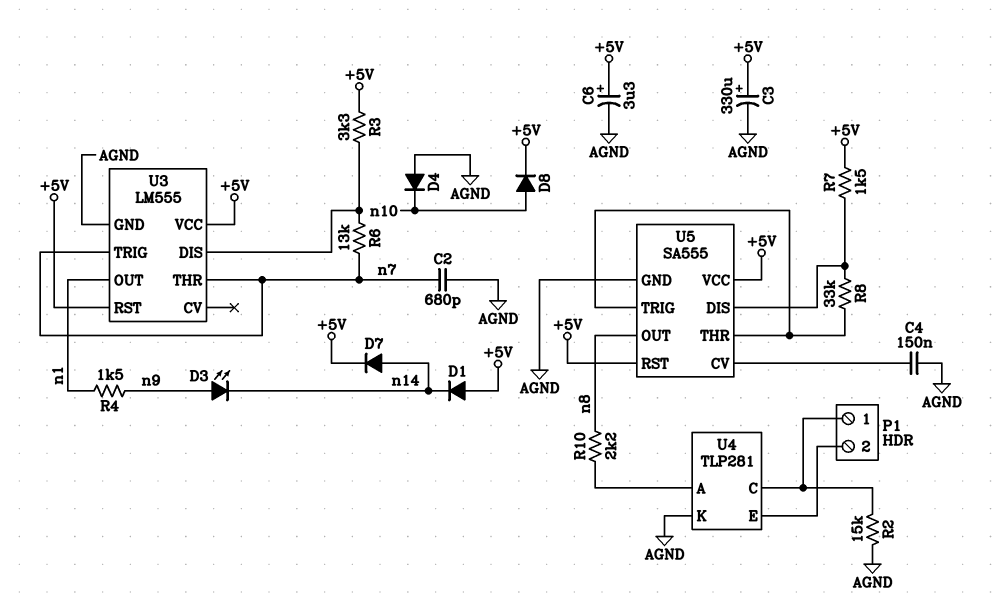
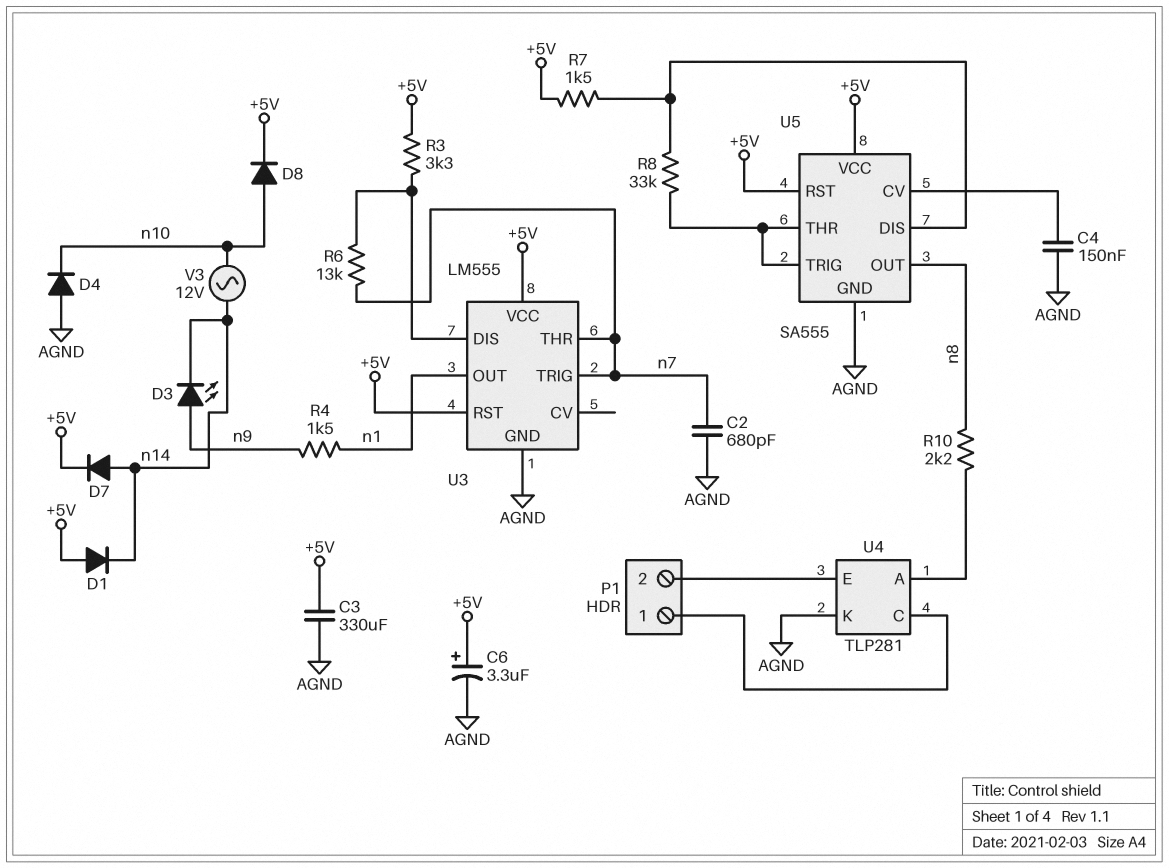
C3: 330uF (plus +5V, minus AGND) -> 330uF (+5V, AGND)
R2: 15k (AGND, P1/1) -> none
V3: none -> AC 12V (n10, n14)

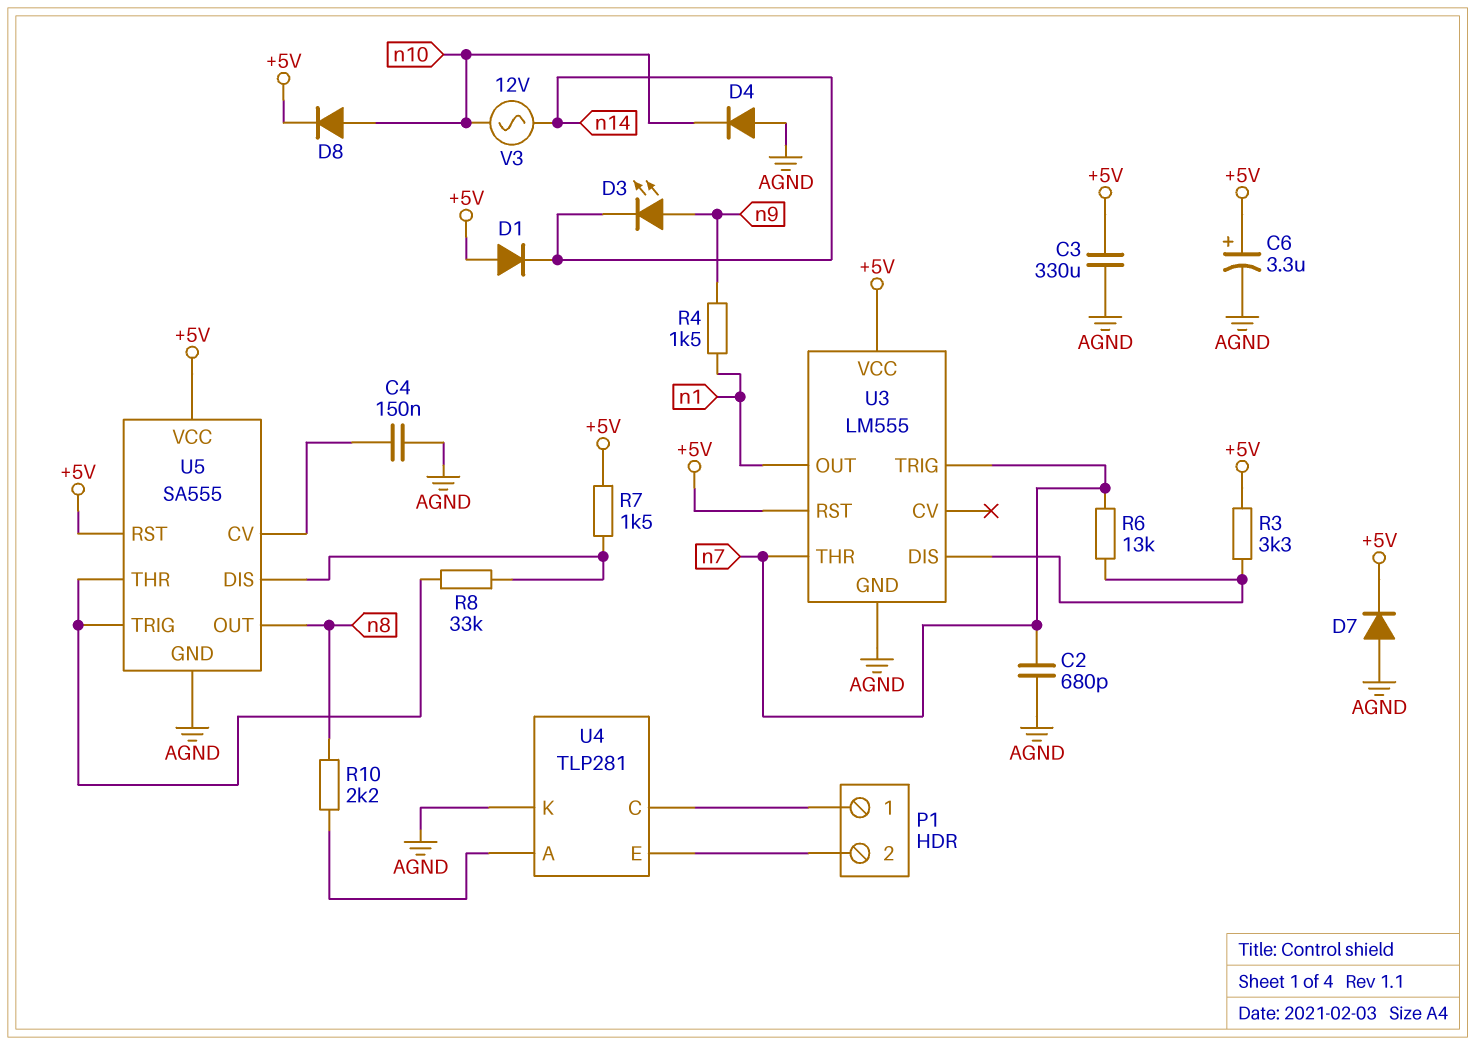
D7: diode (A n14, K +5V) -> diode (A AGND, K +5V)

